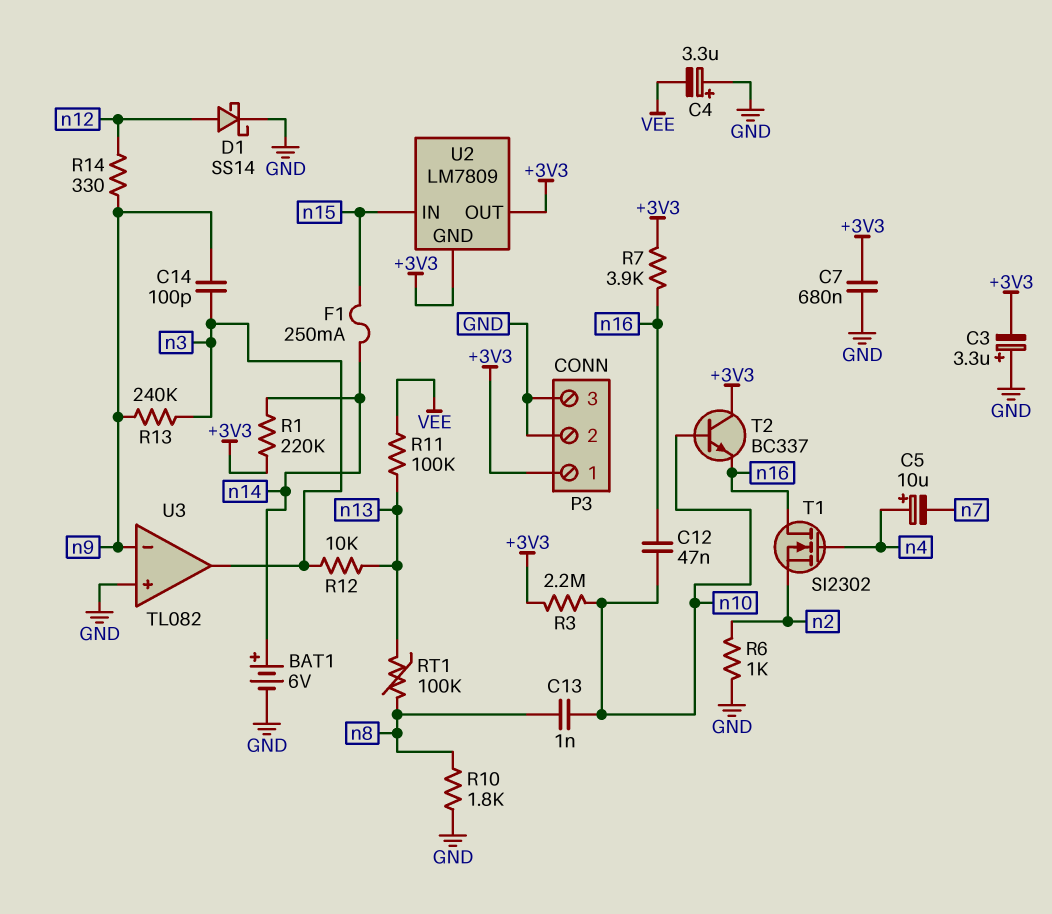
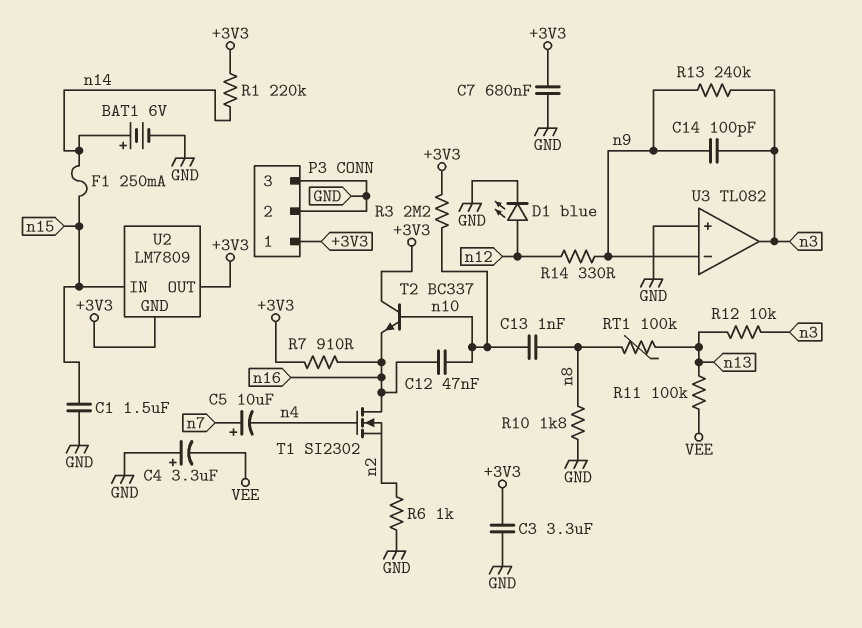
C1: none -> 1.5uF (GND, n15)
C3: 3.3uF (plus GND, minus +3V3) -> 3.3uF (+3V3, GND)
C5: 10uF (plus n4, minus n7) -> 10uF (plus n7, minus n4)
D1: schottky SS14 (A n12, K GND) -> LED blue (A n12, K GND)
R7: 3.9k (+3V3, n16) -> 910 (+3V3, n16)

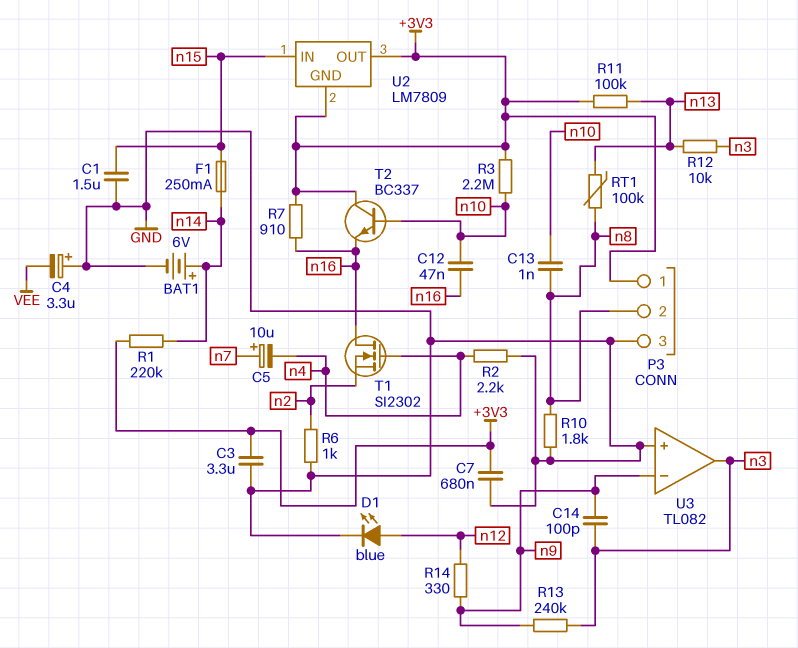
P3 pin 2: GND -> n8
R2: none -> 2.2k (GND, n4)
R11: 100k (VEE, n13) -> 100k (+3V3, n13)

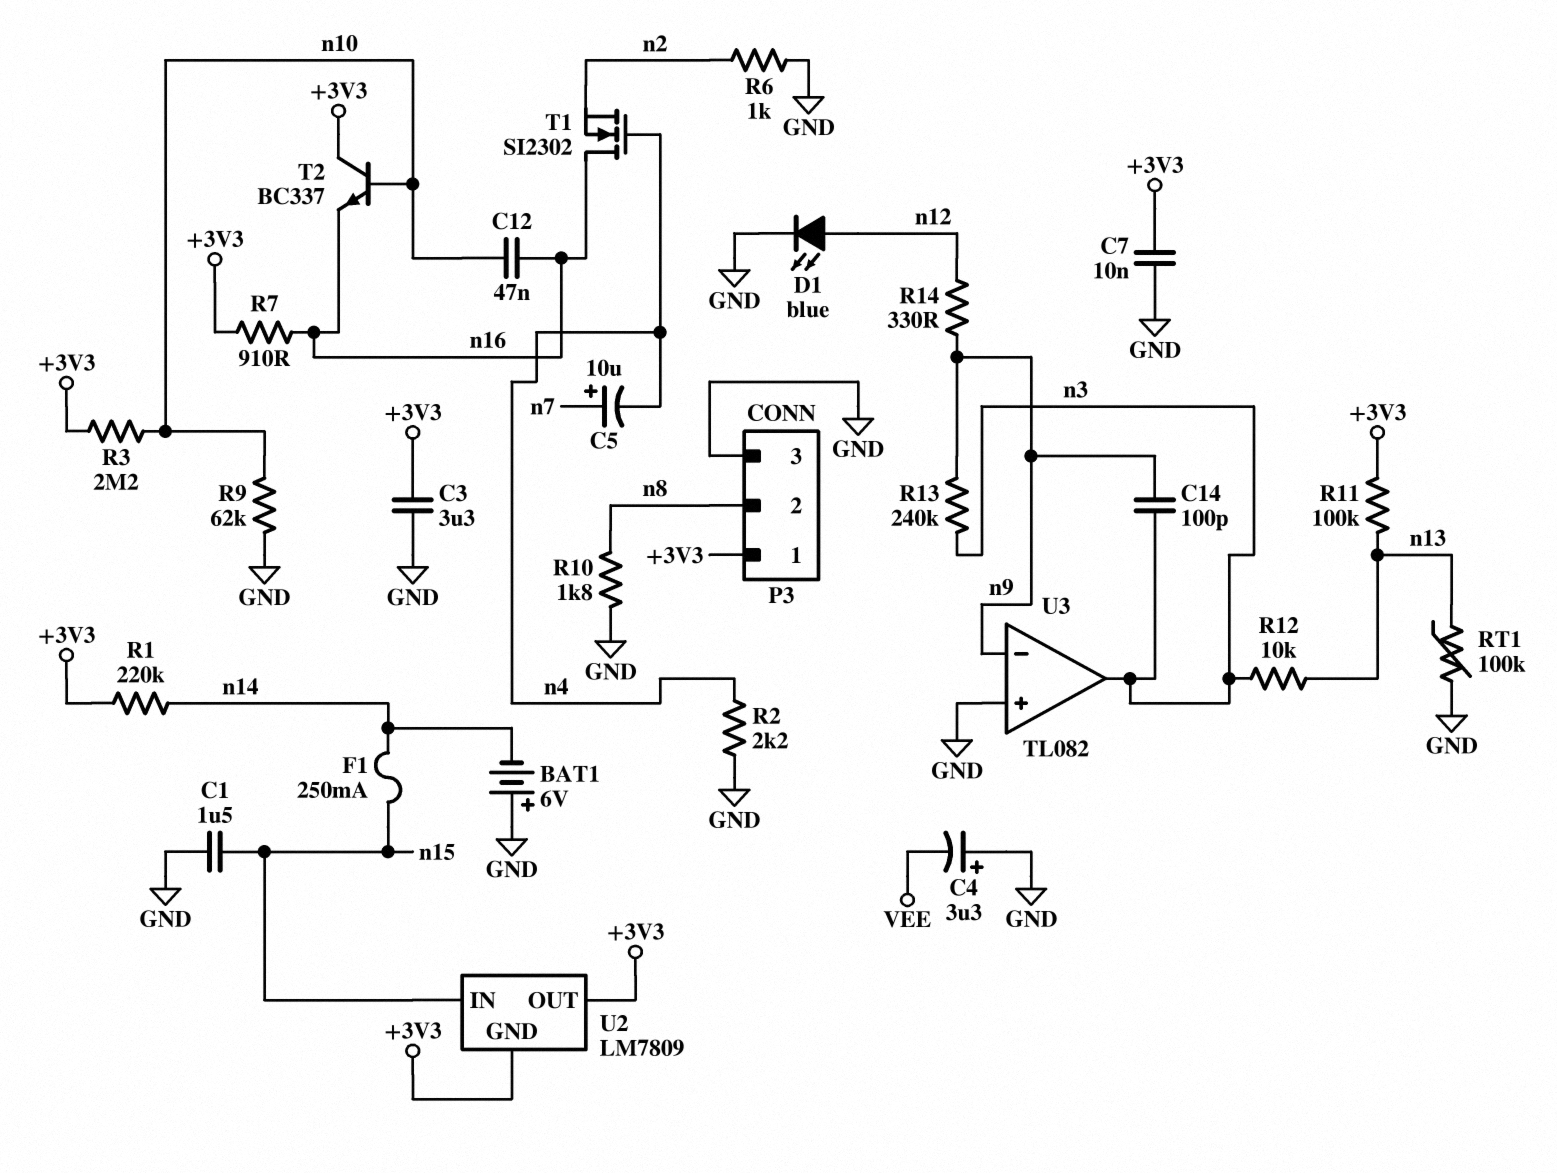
BAT1: 6V (plus n14, minus GND) -> 6V (plus GND, minus n14)
C7: 680nF (+3V3, GND) -> 10nF (+3V3, GND)
C13: 1nF (n8, n10) -> none
R9: none -> 62k (GND, n10)
RT1: 100k (n8, n13) -> 100k (GND, n13)

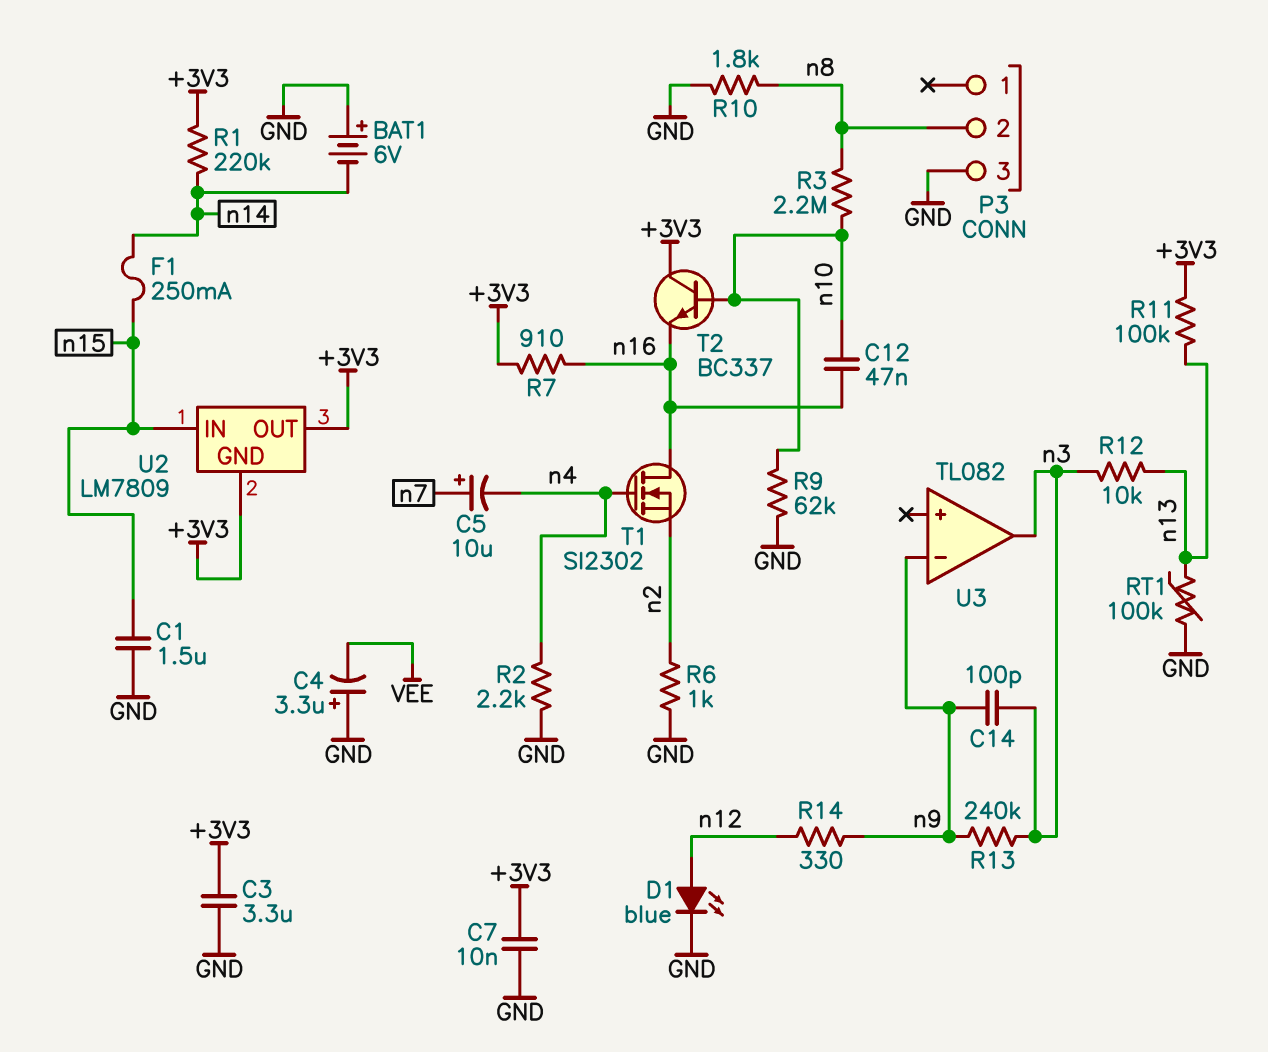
P3 pin 1: +3V3 -> none
R3: 2.2M (+3V3, n10) -> 2.2M (n8, n10)
U3 pin in+: GND -> none

